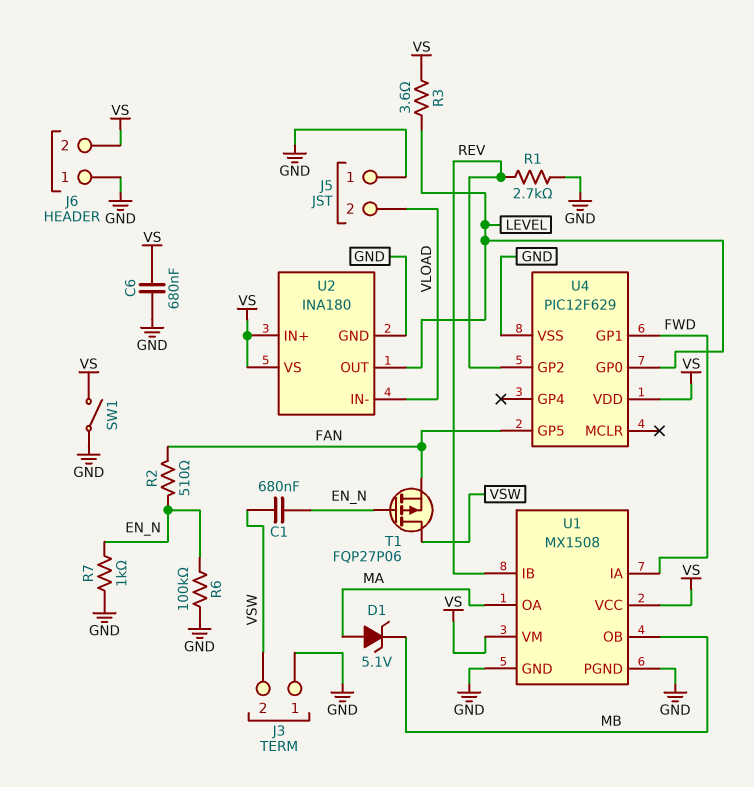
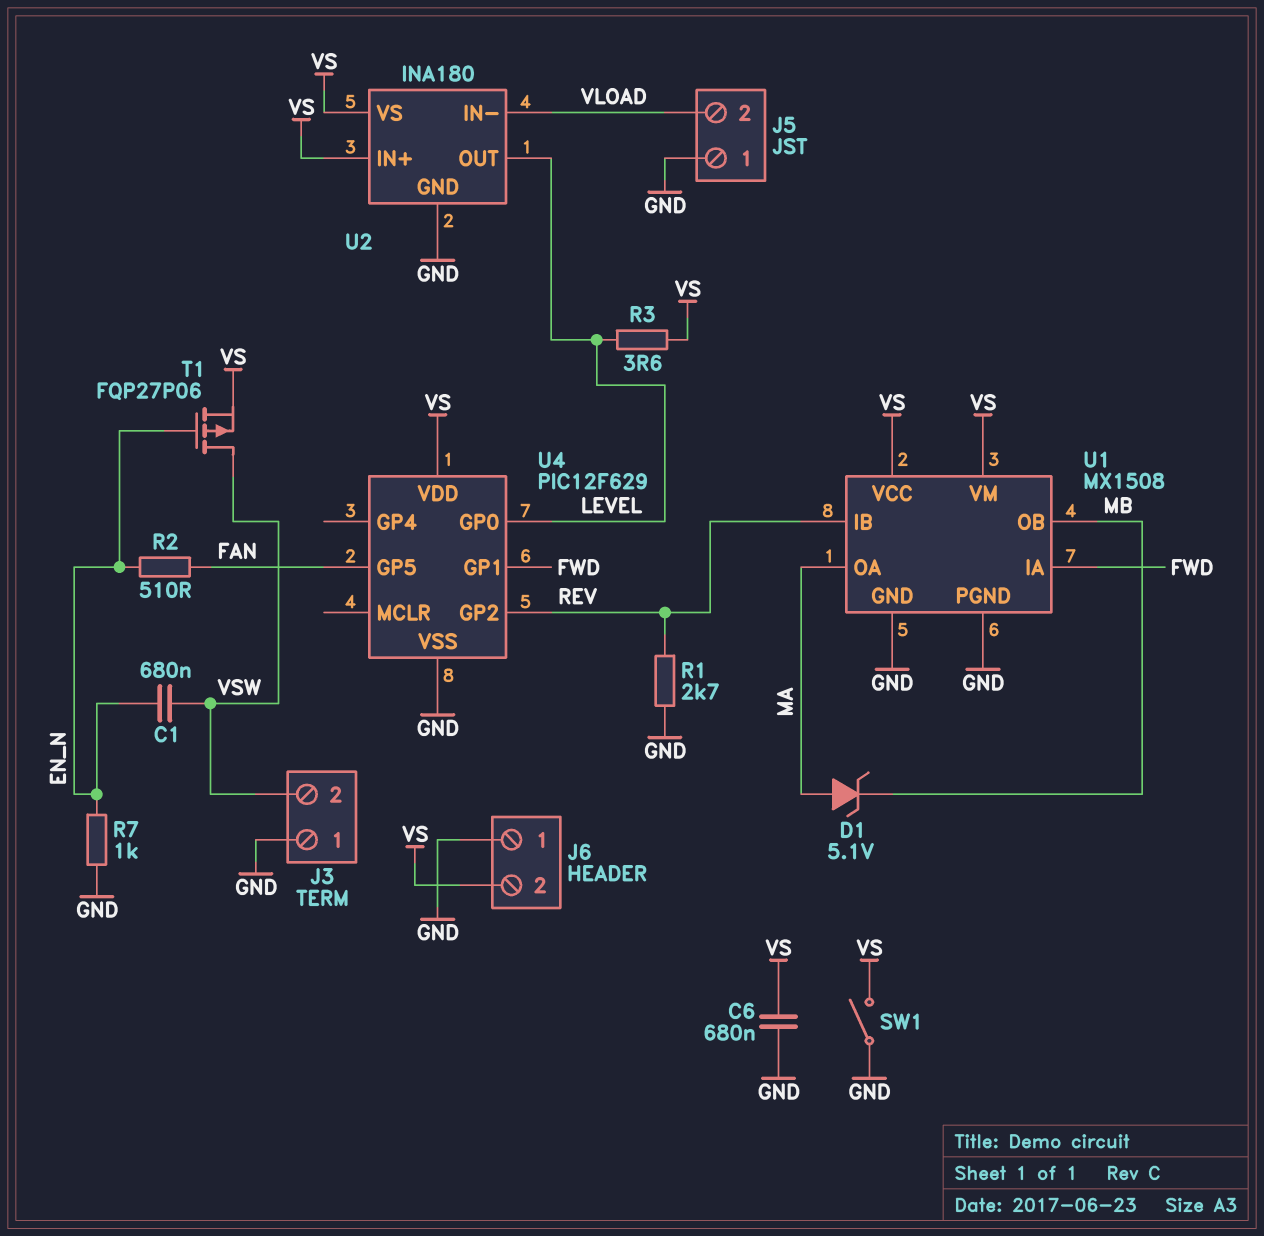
R6: 100k (EN_N, GND) -> none
T1: PMOS FQP27P06 (G EN_N, D VSW, S FAN) -> PMOS FQP27P06 (G EN_N, D VSW, S VS)

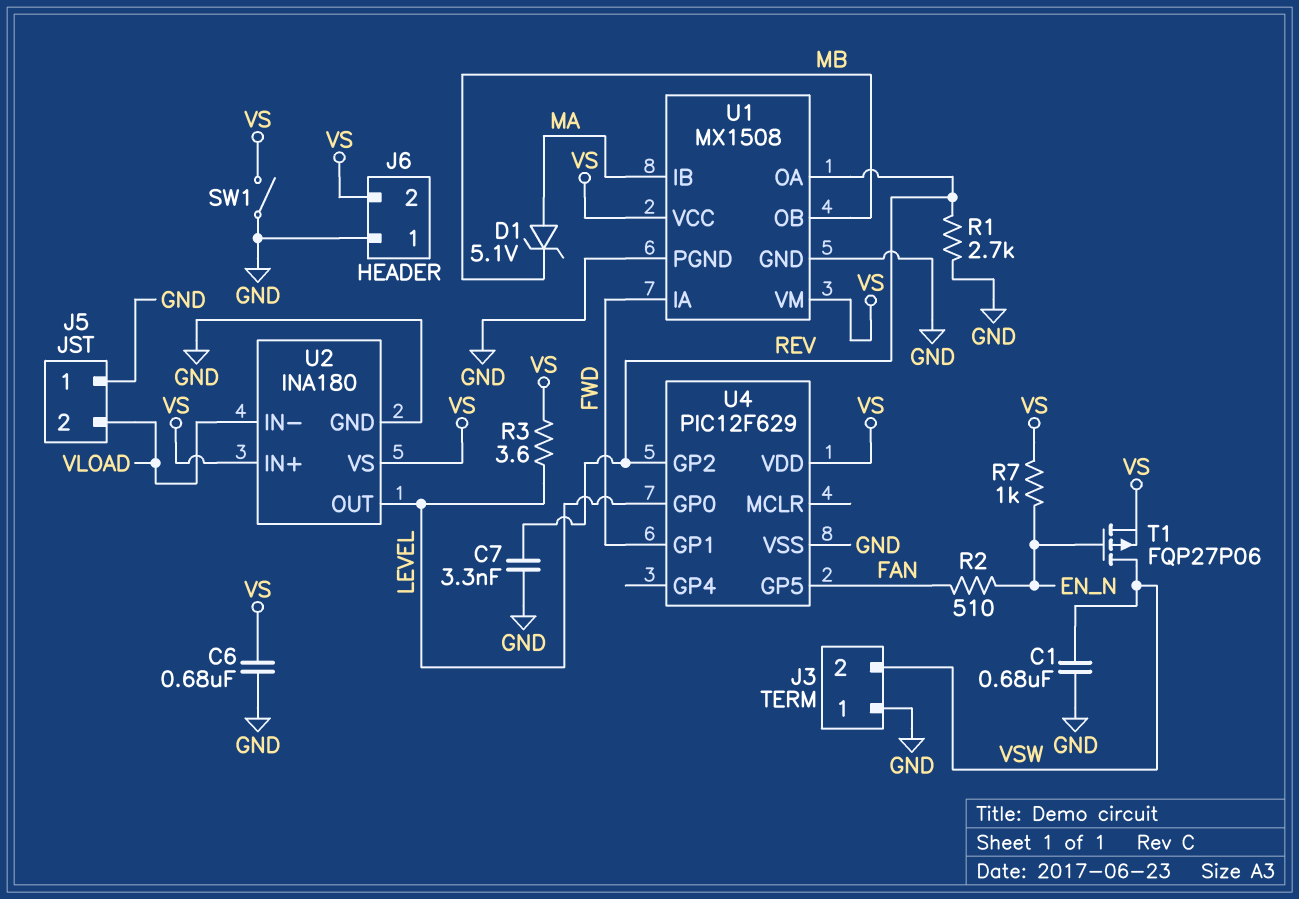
C1: 680nF (EN_N, VSW) -> 680nF (GND, VSW)
C7: none -> 3.3nF (GND, REV)
R7: 1k (EN_N, GND) -> 1k (EN_N, VS)
U1 pin IB: REV -> MA
U1 pin OA: MA -> REV

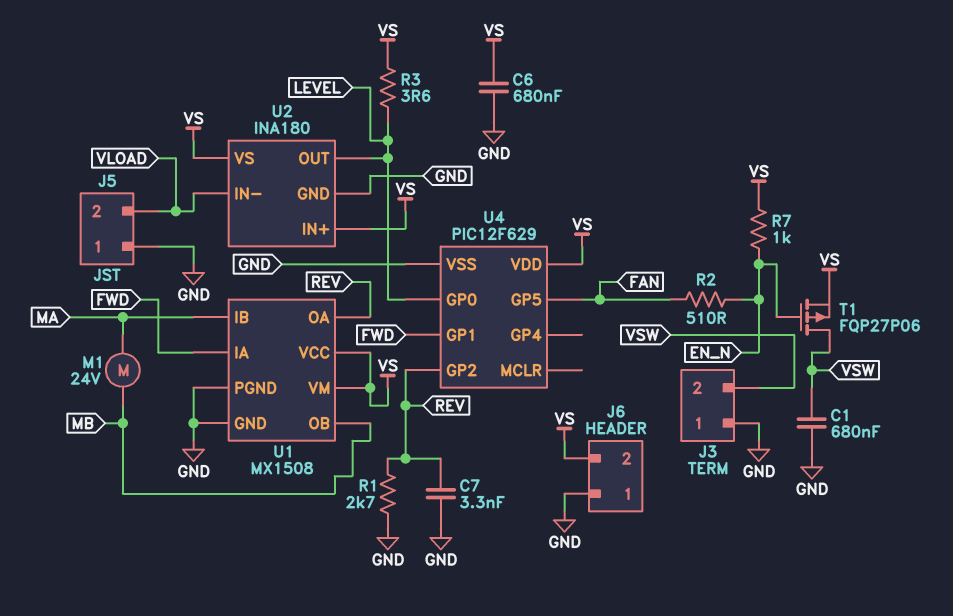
D1: zener 5.1V (A MA, K MB) -> none
M1: none -> motor 24V (MA, MB)
SW1: switch (GND, VS) -> none

